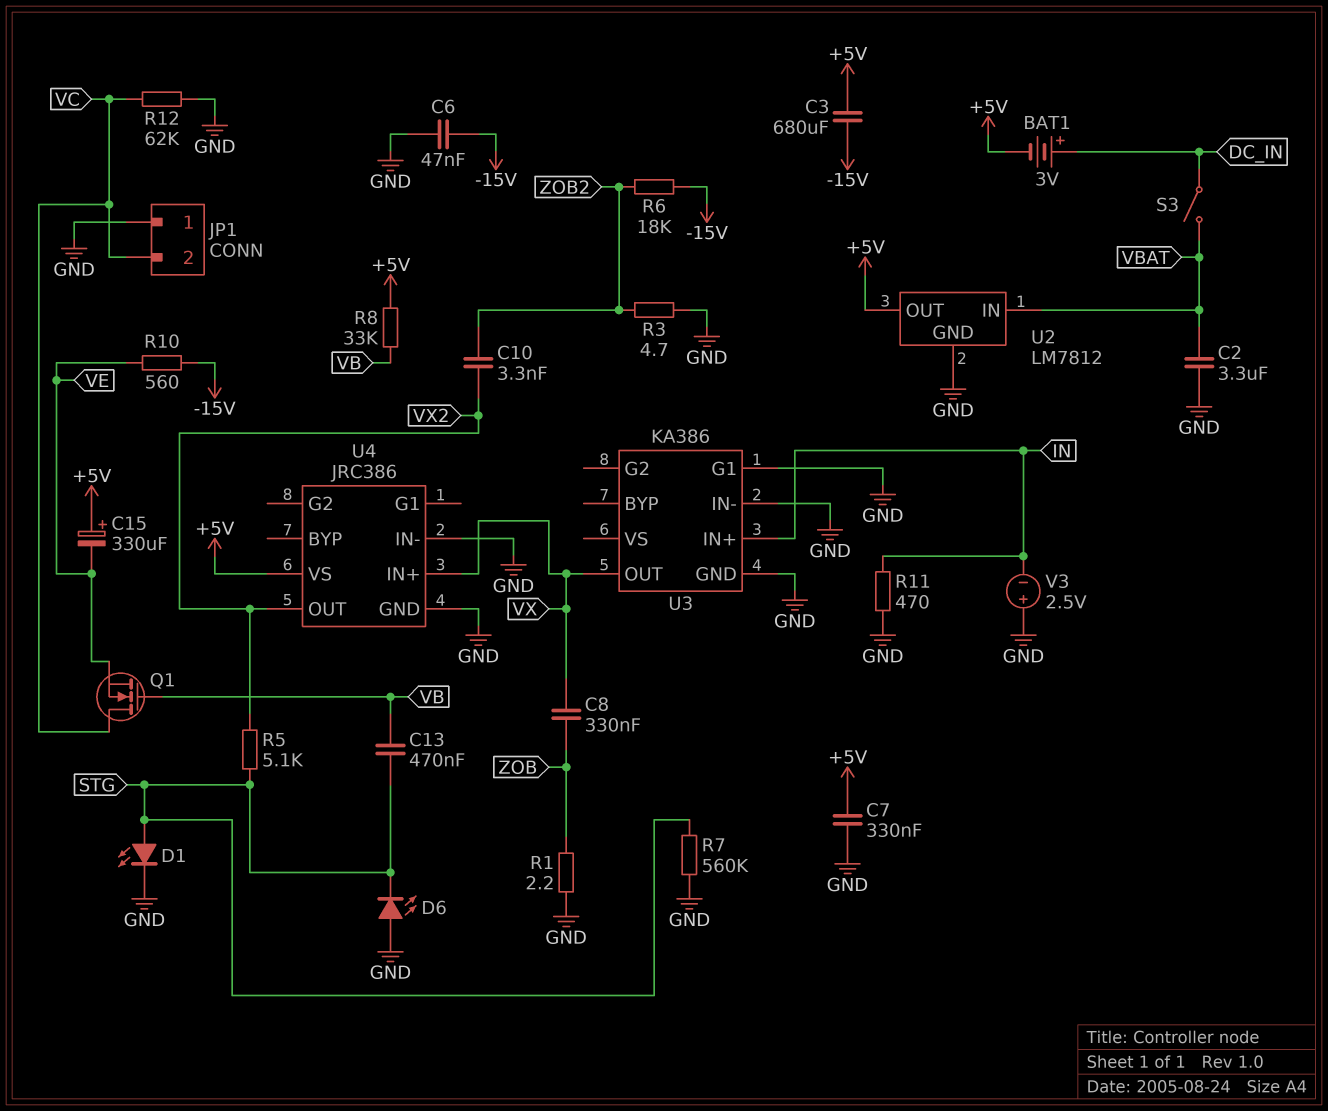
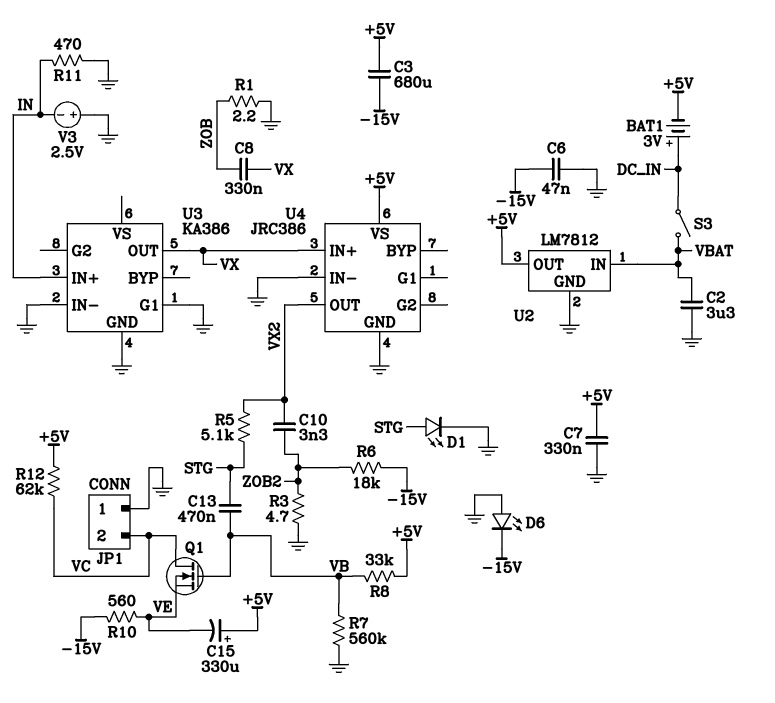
D6: LED (A GND, K STG) -> LED (A GND, K -15V)
R7: 560k (GND, STG) -> 560k (GND, VB)
R12: 62k (GND, VC) -> 62k (+5V, VC)

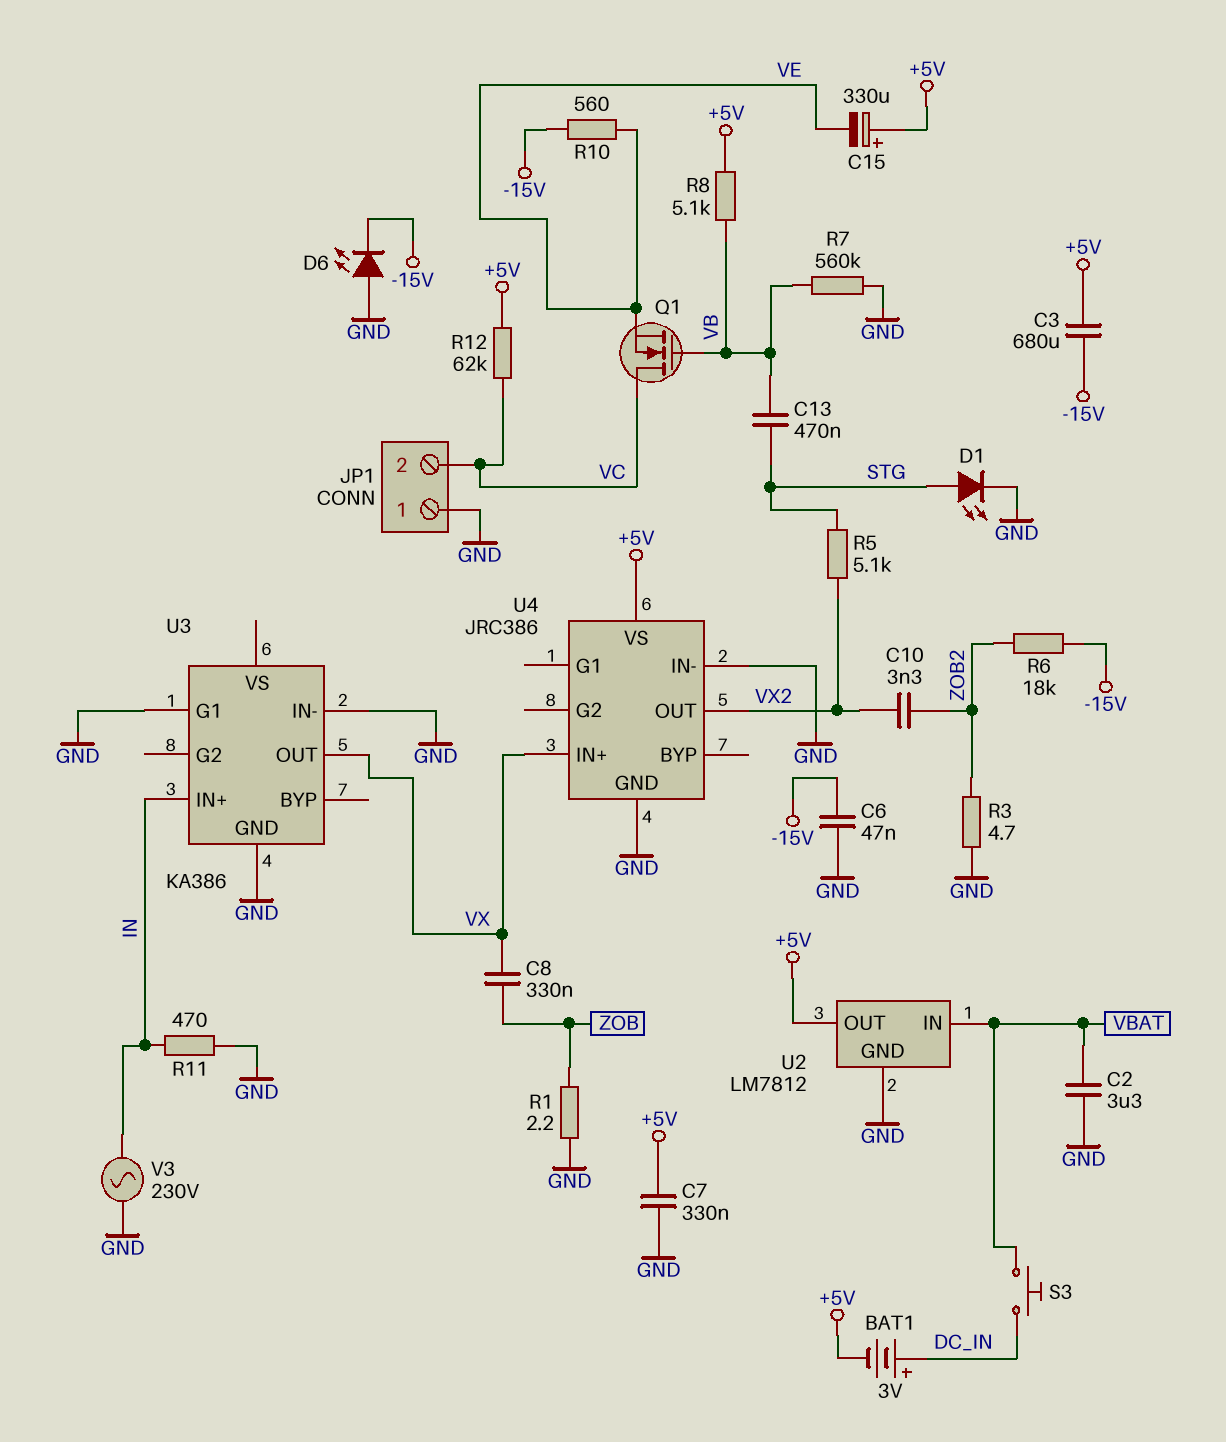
R8: 33k (+5V, VB) -> 5.1k (+5V, VB)
S3: switch (DC_IN, VBAT) -> button (DC_IN, VBAT)
V3: 2.5V (plus GND, minus IN) -> AC 230V (GND, IN)

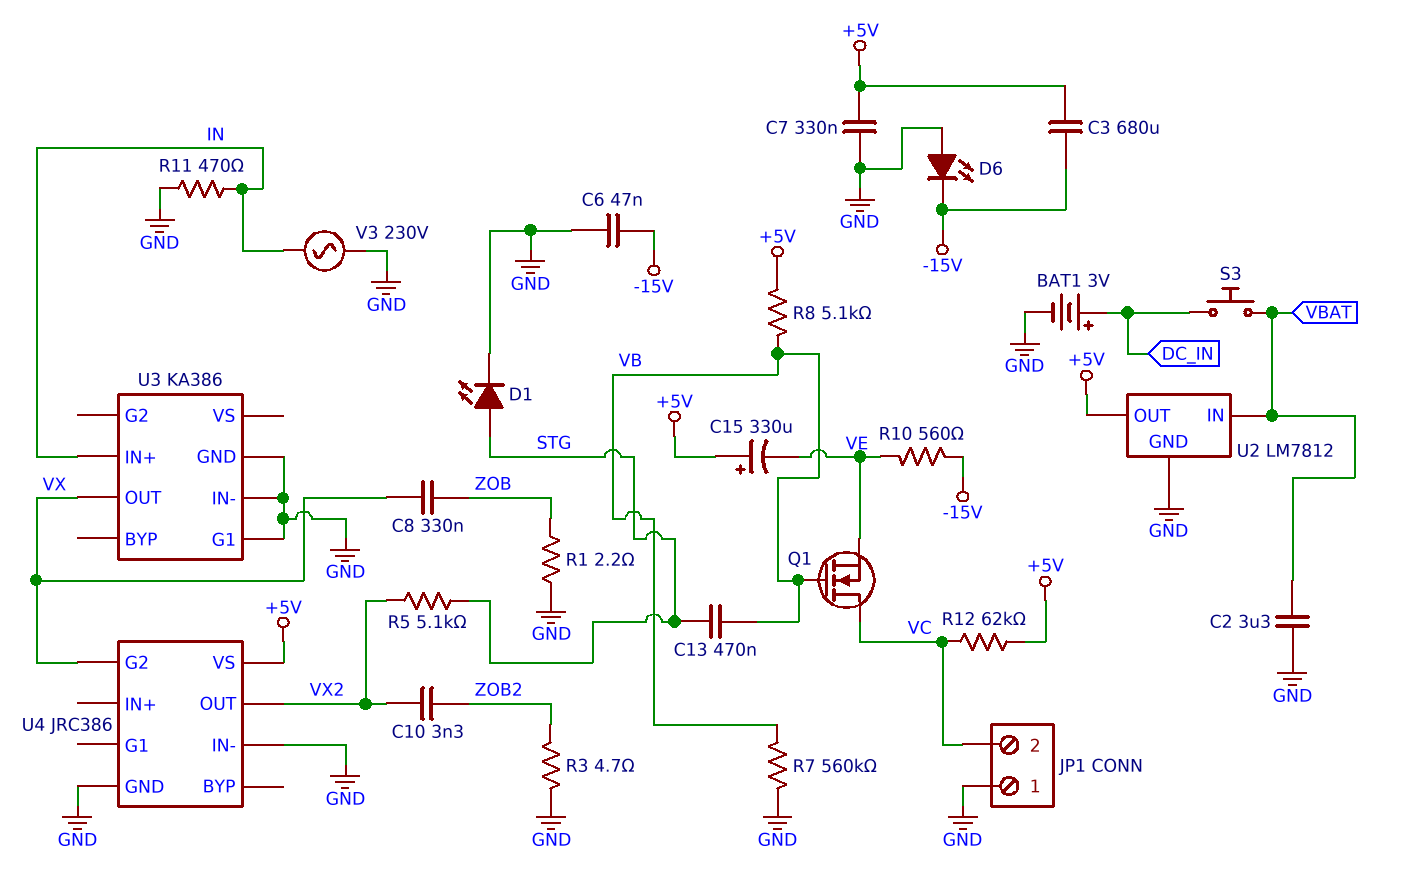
BAT1: 3V (plus DC_IN, minus +5V) -> 3V (plus DC_IN, minus GND)
R6: 18k (-15V, ZOB2) -> none
U4 pin G2: none -> VX
U4 pin IN+: VX -> none

